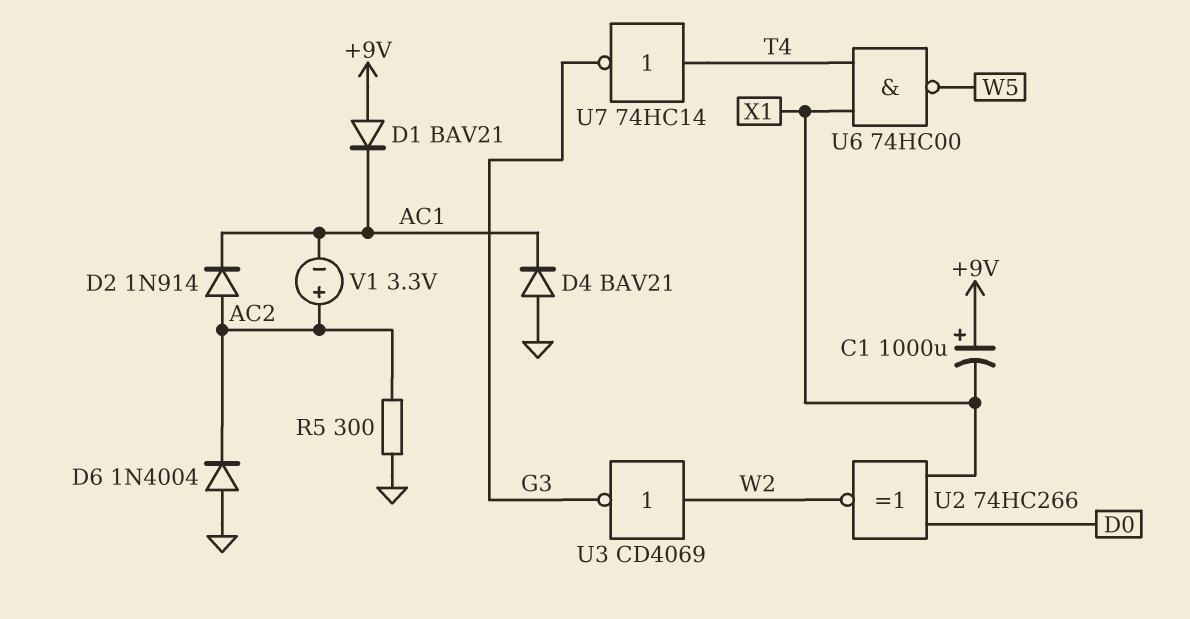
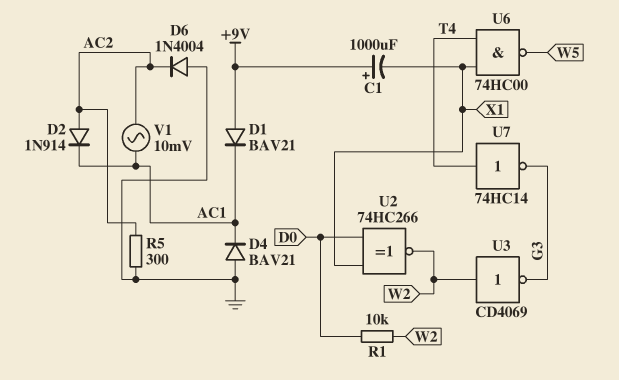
R1: none -> 10k (D0, W2)
V1: 3.3V (plus AC2, minus AC1) -> AC 10mV (AC1, AC2)

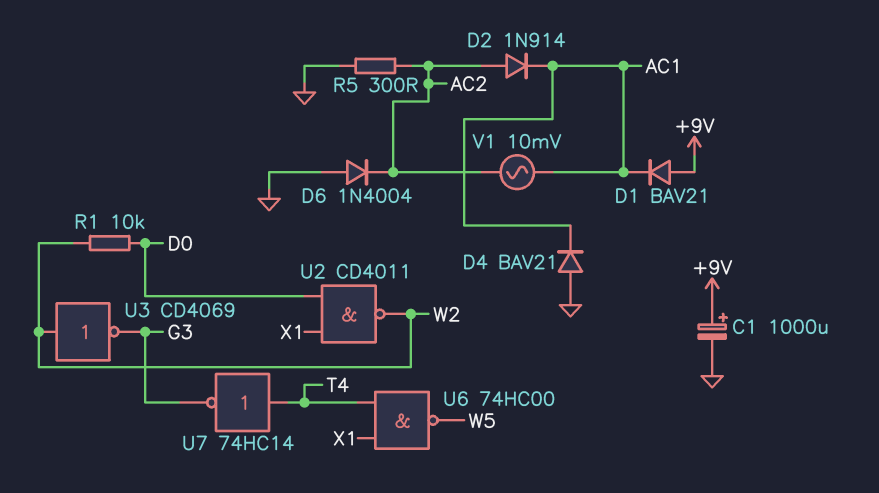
C1: 1000uF (plus +9V, minus X1) -> 1000uF (plus +9V, minus GND)
U2: XNOR 74HC266 (in D0, in X1, out W2) -> NAND CD4011 (in D0, in X1, out W2)

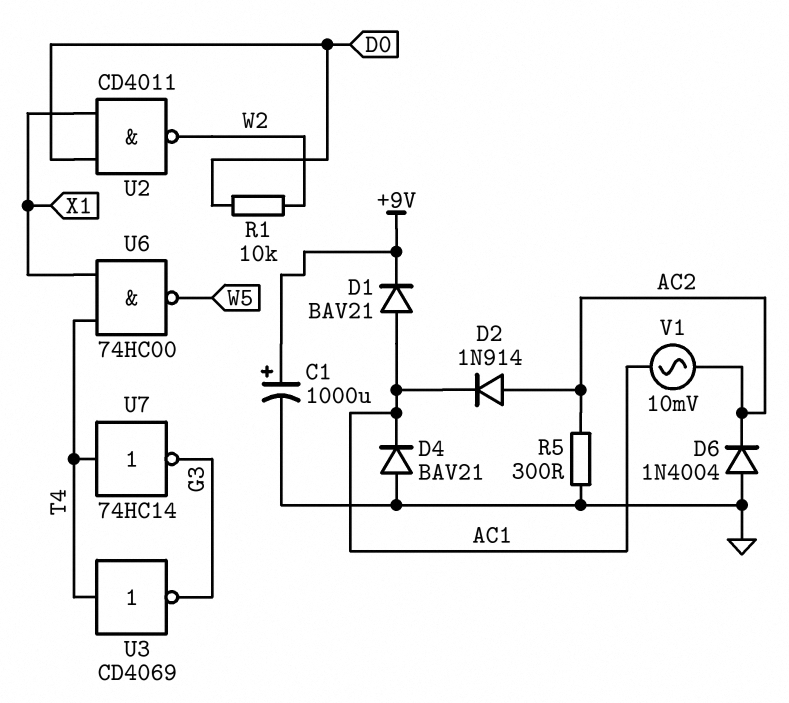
D1: diode BAV21 (A +9V, K AC1) -> diode BAV21 (A AC1, K +9V)
U3: NOT CD4069 (in W2, out G3) -> NOT CD4069 (in T4, out G3)

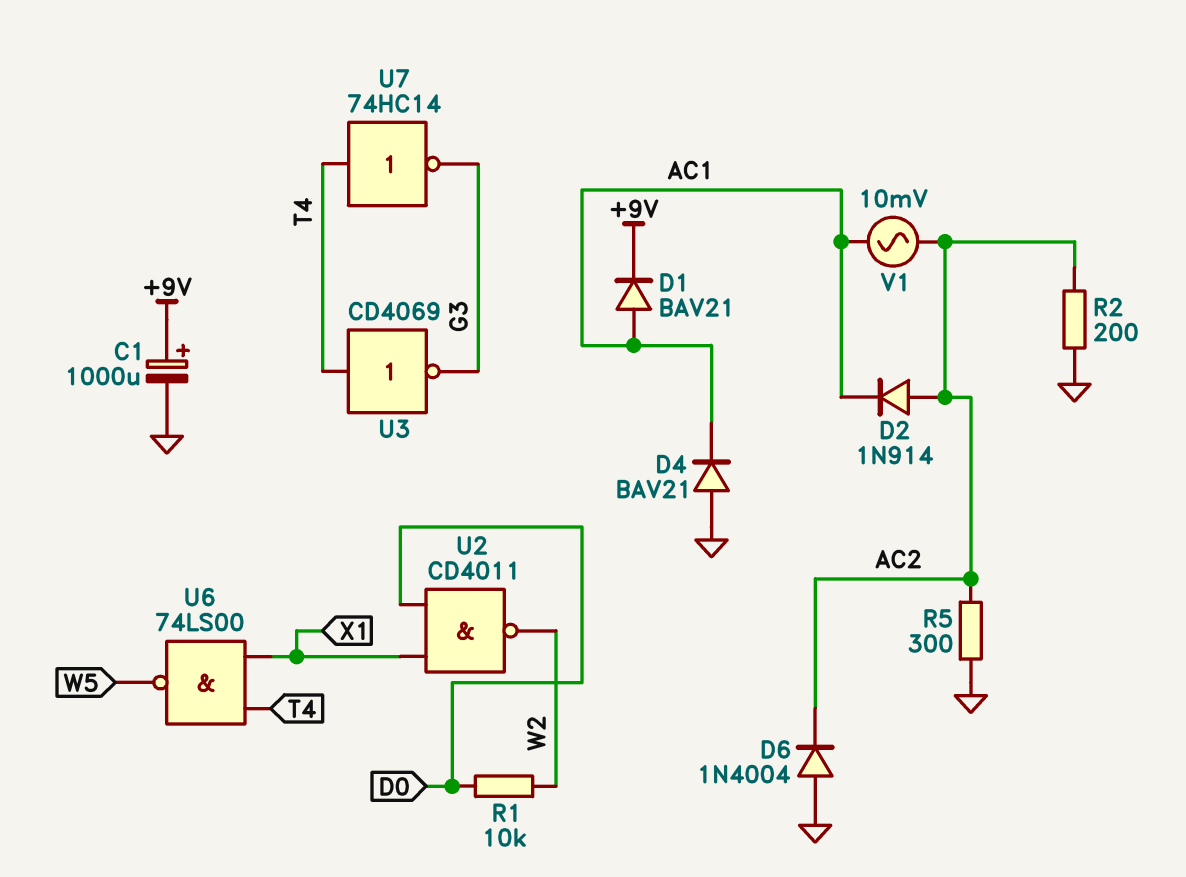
R2: none -> 200 (AC2, GND)
U6: NAND 74HC00 (in T4, in X1, out W5) -> NAND 74LS00 (in T4, in X1, out W5)

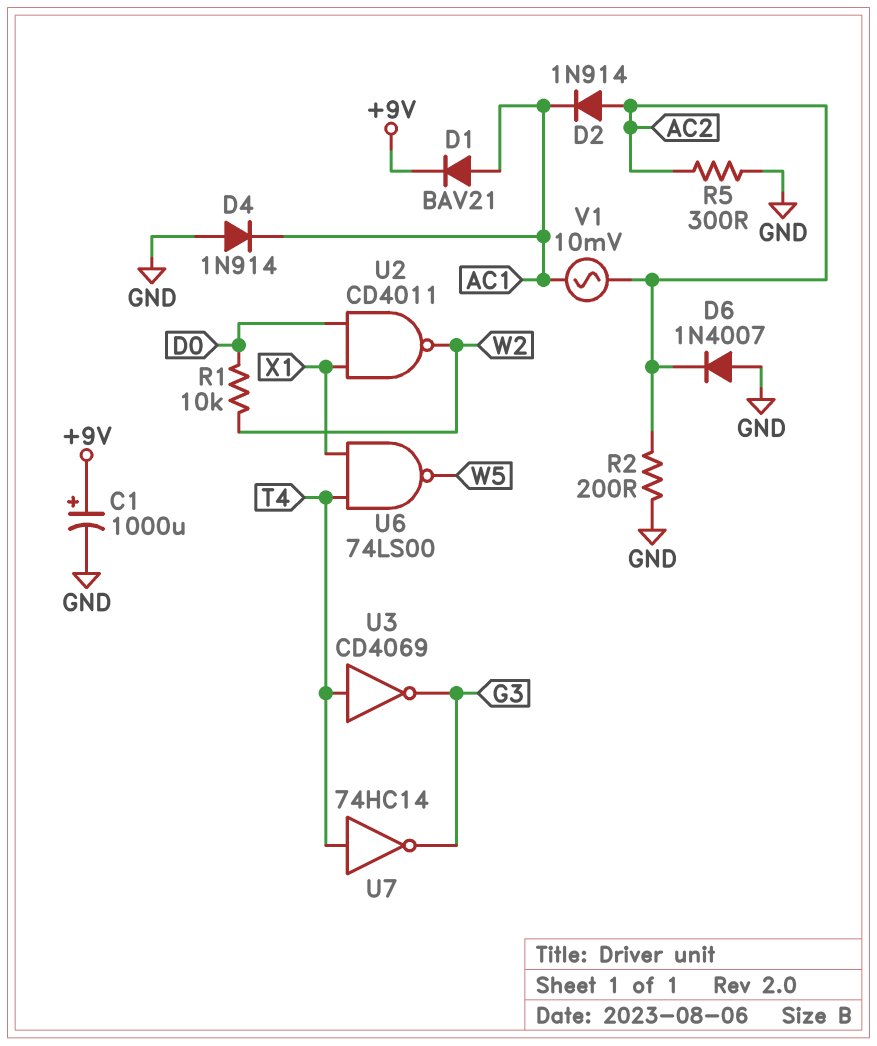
D4: diode BAV21 (A GND, K AC1) -> diode 1N914 (A GND, K AC1)
D6: diode 1N4004 (A GND, K AC2) -> diode 1N4007 (A GND, K AC2)

